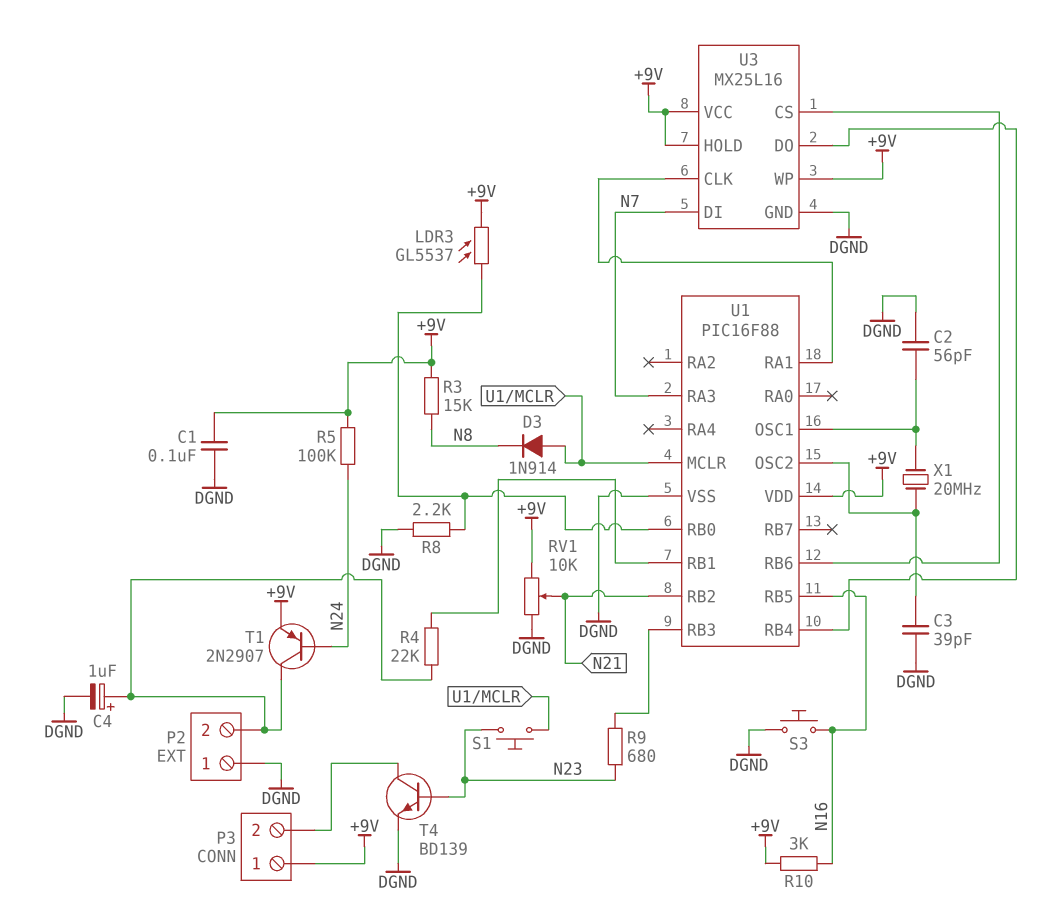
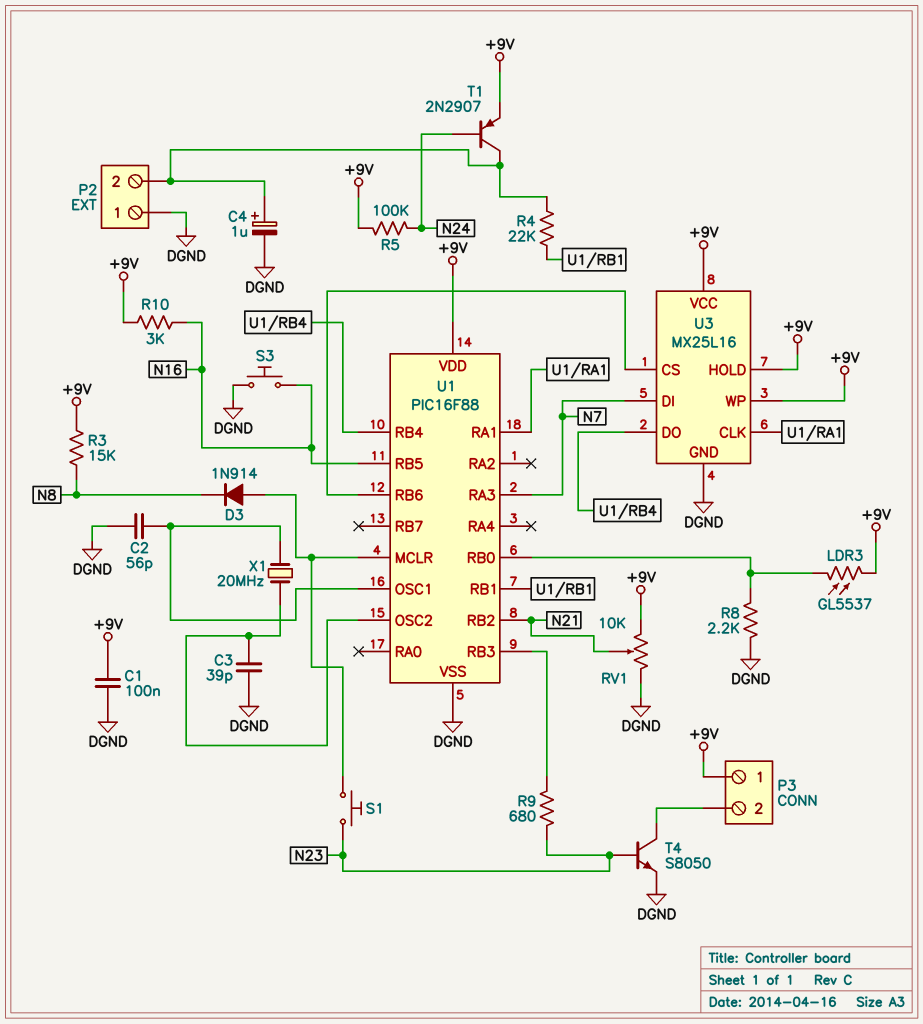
T4: NPN BD139 (B N23, C P3/2, E DGND) -> NPN S8050 (B N23, C P3/2, E DGND)

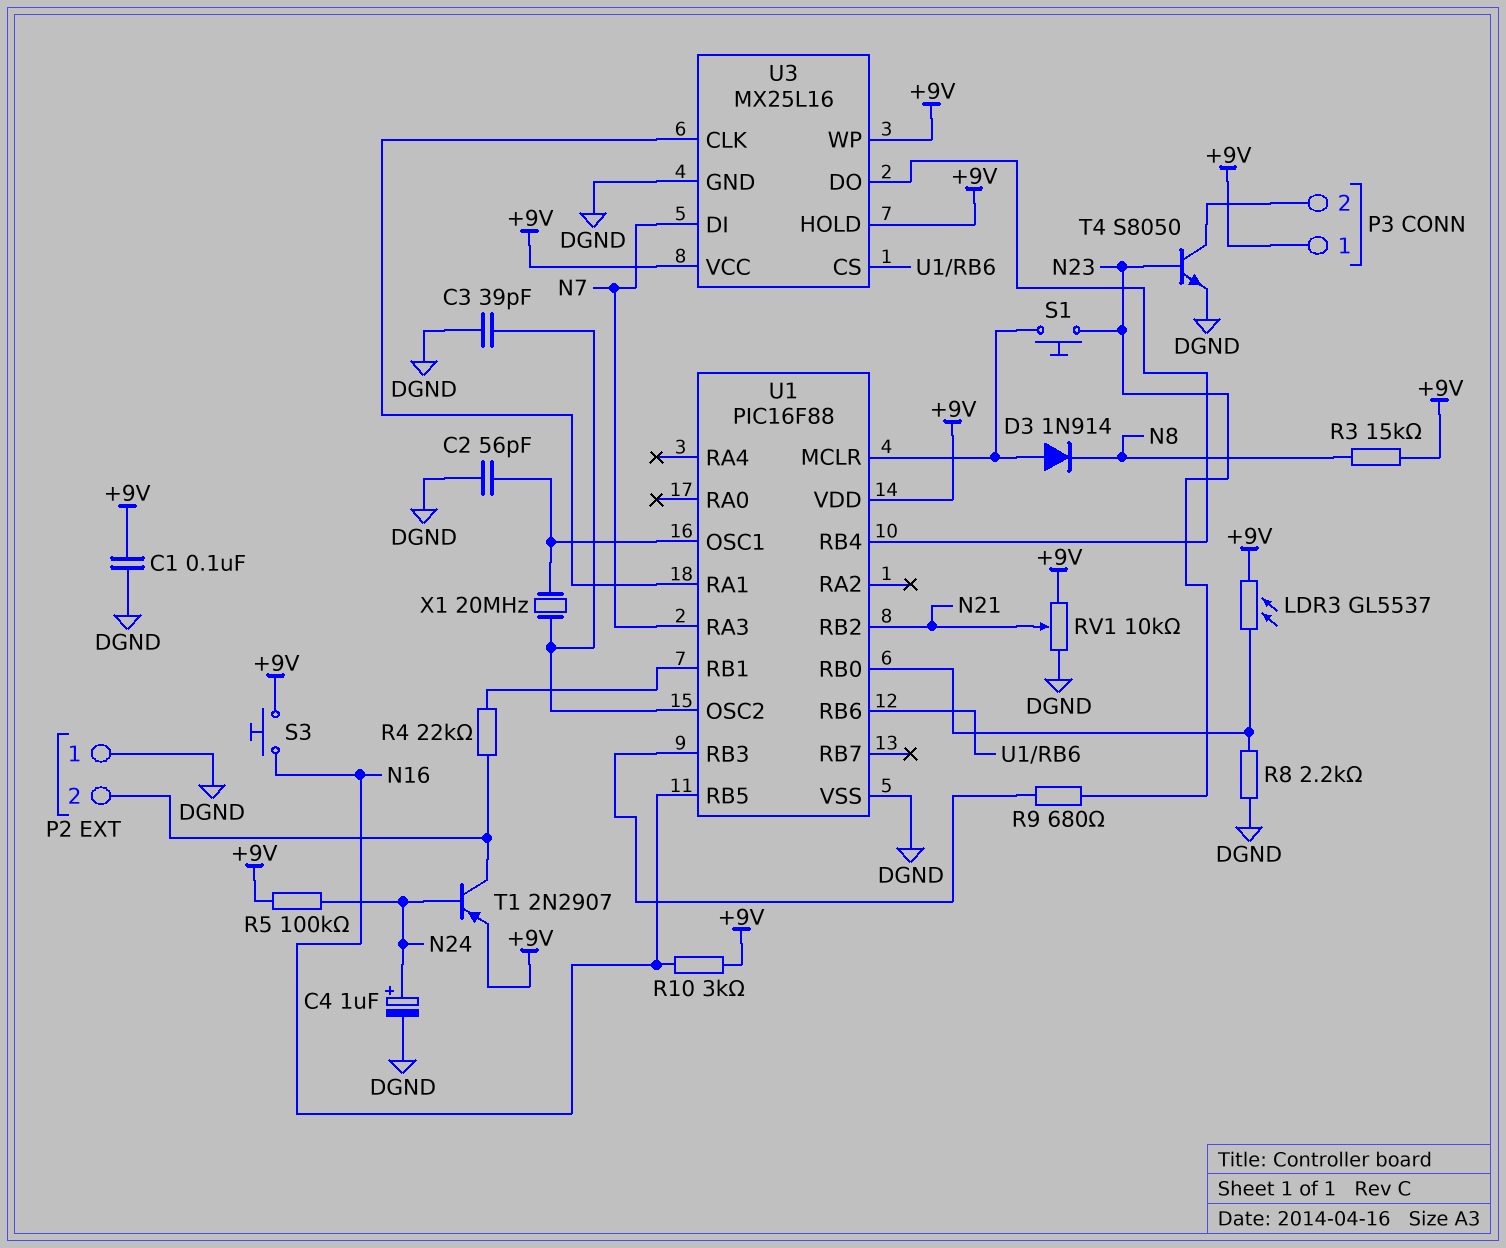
C4: 1uF (plus P2/2, minus DGND) -> 1uF (plus N24, minus DGND)
S3: button (DGND, N16) -> button (+9V, N16)

